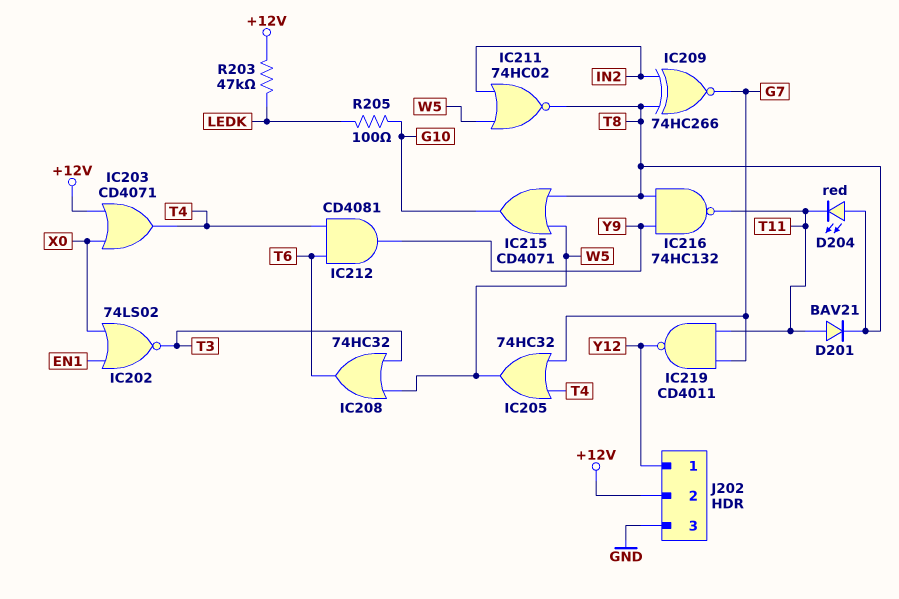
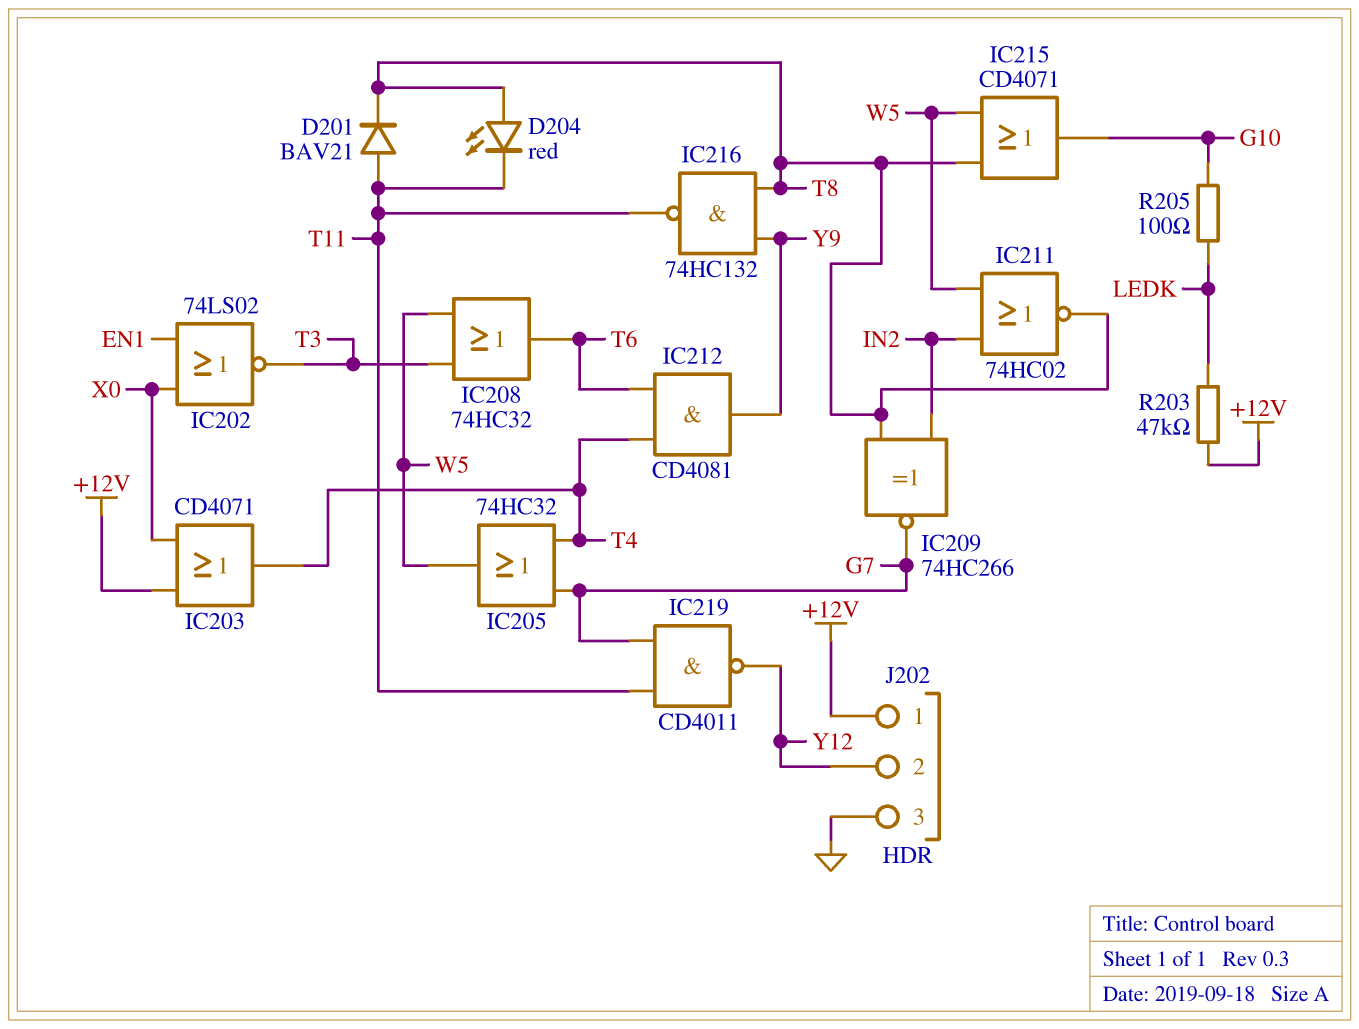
J202 pin 1: Y12 -> +12V
J202 pin 2: +12V -> Y12

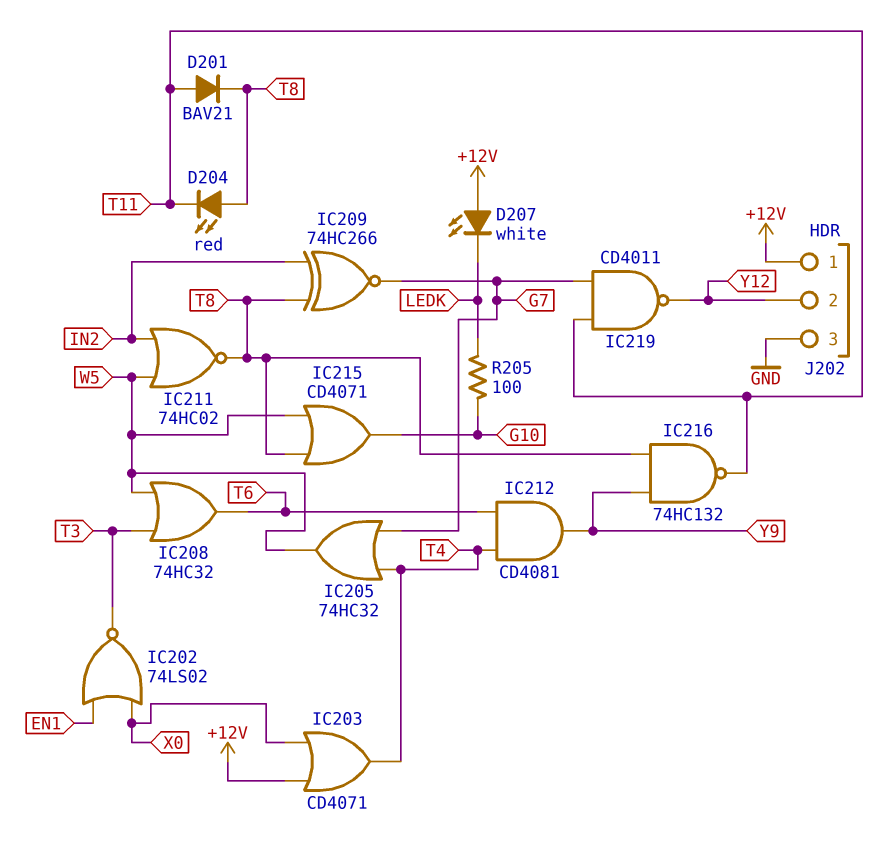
D207: none -> LED white (A +12V, K LEDK)
R203: 47k (+12V, LEDK) -> none

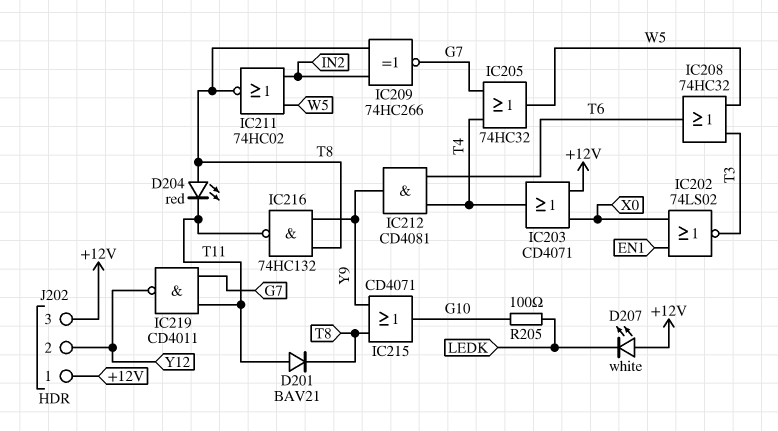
IC215: OR CD4071 (in T8, in W5, out G10) -> OR CD4071 (in T8, in Y9, out G10)
J202 pin 3: GND -> +12V

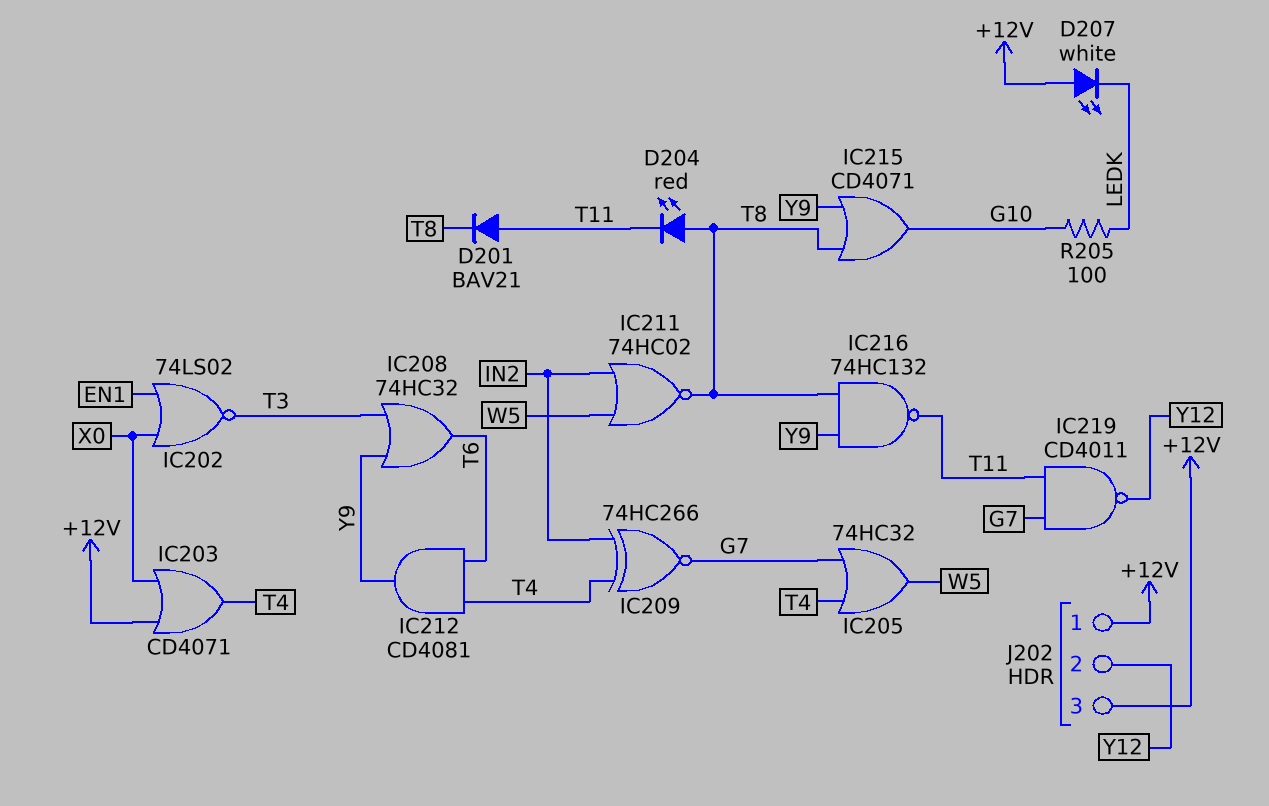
IC208: OR 74HC32 (in T3, in W5, out T6) -> OR 74HC32 (in T3, in Y9, out T6)
IC209: XNOR 74HC266 (in IN2, in T8, out G7) -> XNOR 74HC266 (in IN2, in T4, out G7)

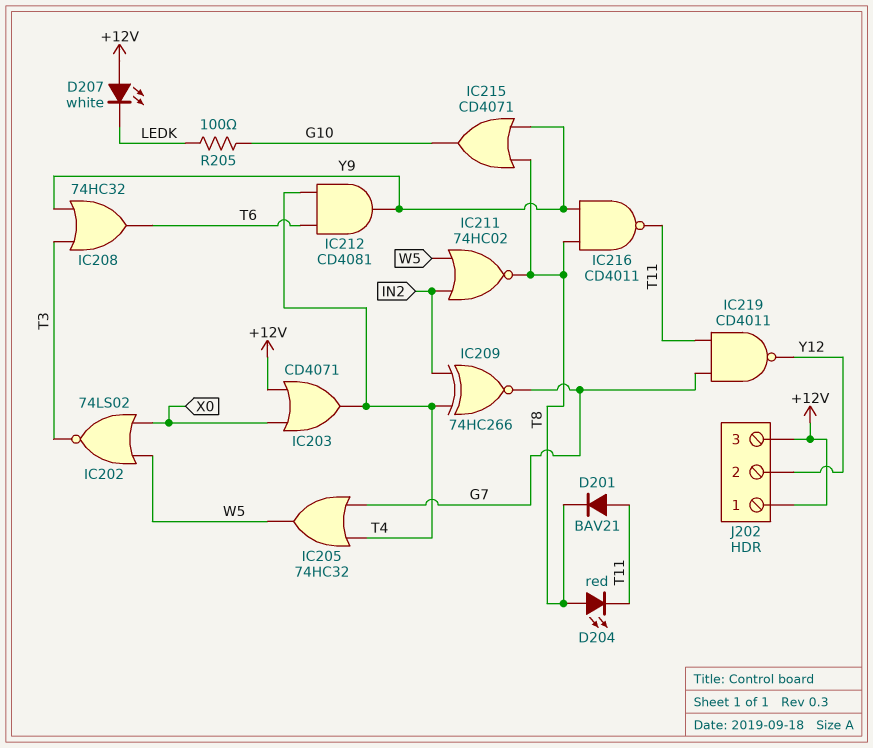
IC202: NOR 74LS02 (in EN1, in X0, out T3) -> NOR 74LS02 (in W5, in X0, out T3)
IC216: NAND 74HC132 (in T8, in Y9, out T11) -> NAND CD4011 (in T8, in Y9, out T11)

